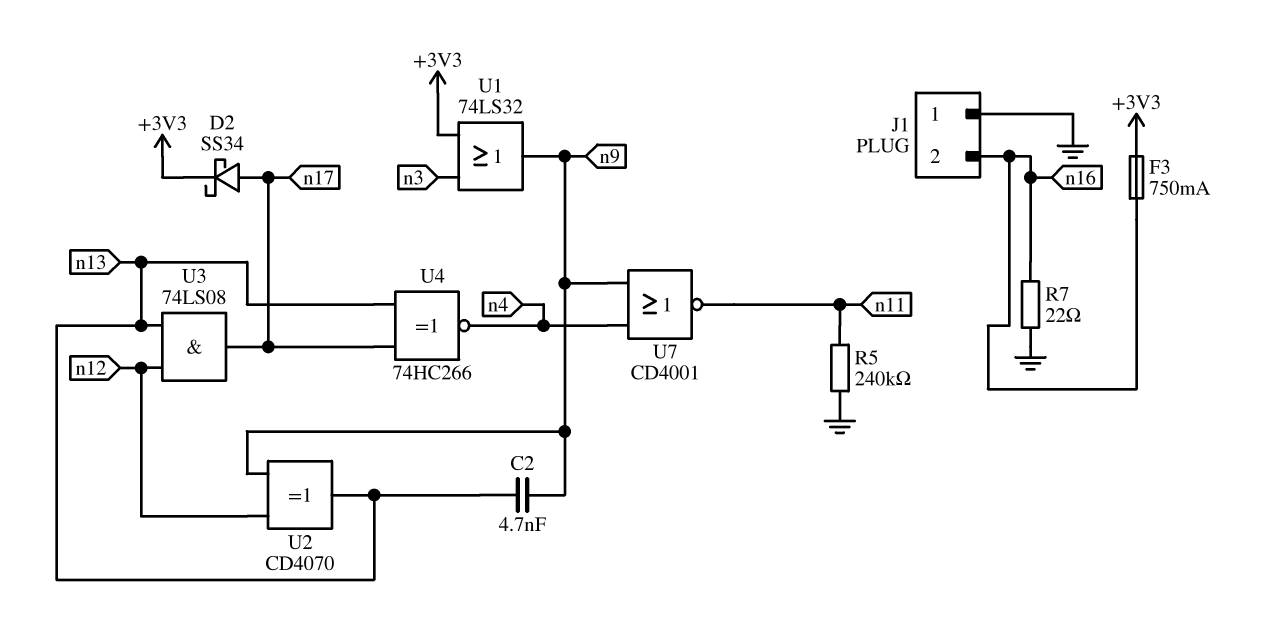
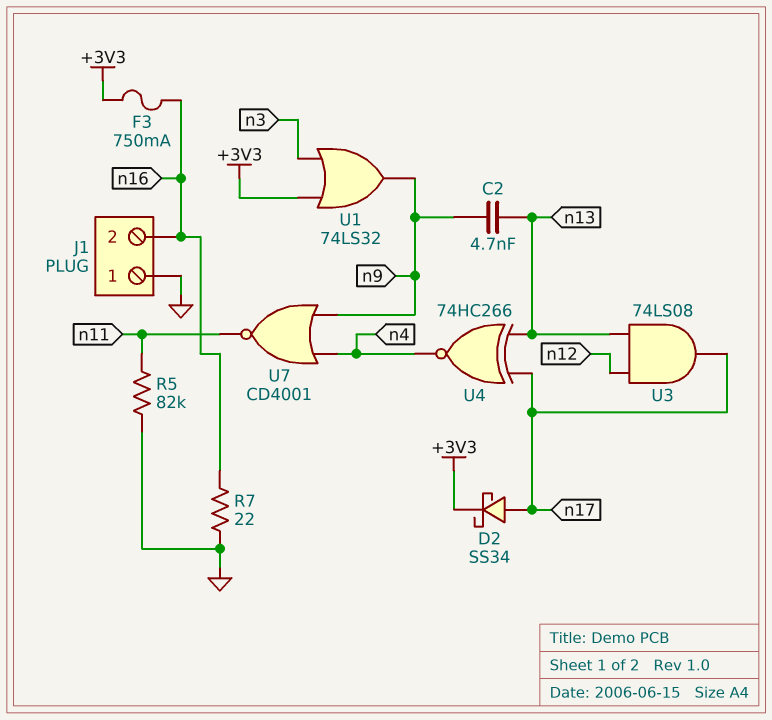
R5: 240k (GND, n11) -> 82k (GND, n11)
U2: XOR CD4070 (in n9, in n12, out n13) -> none

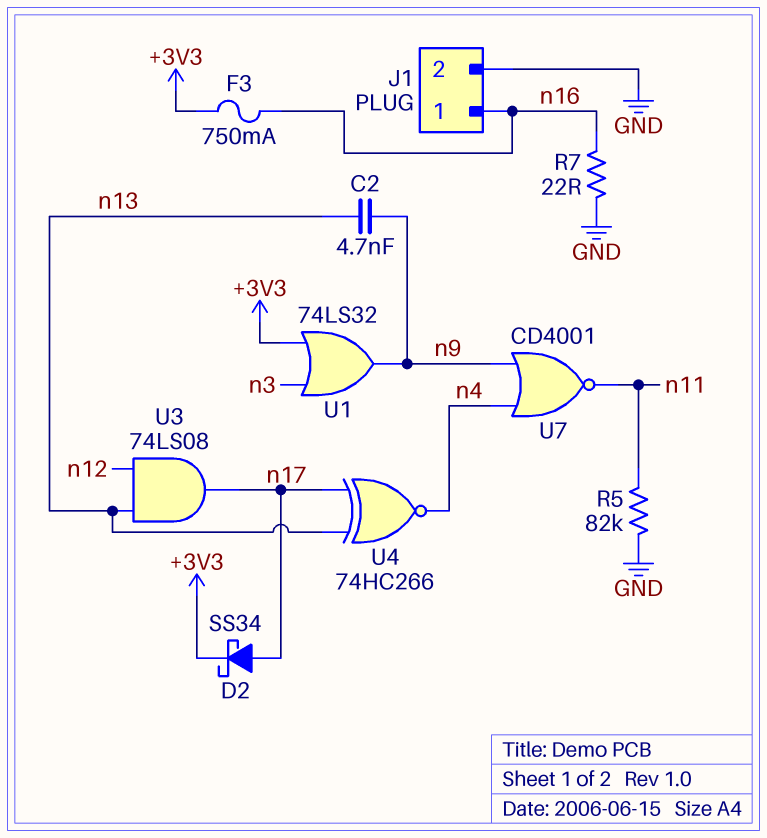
J1 pin 1: GND -> n16
J1 pin 2: n16 -> GND

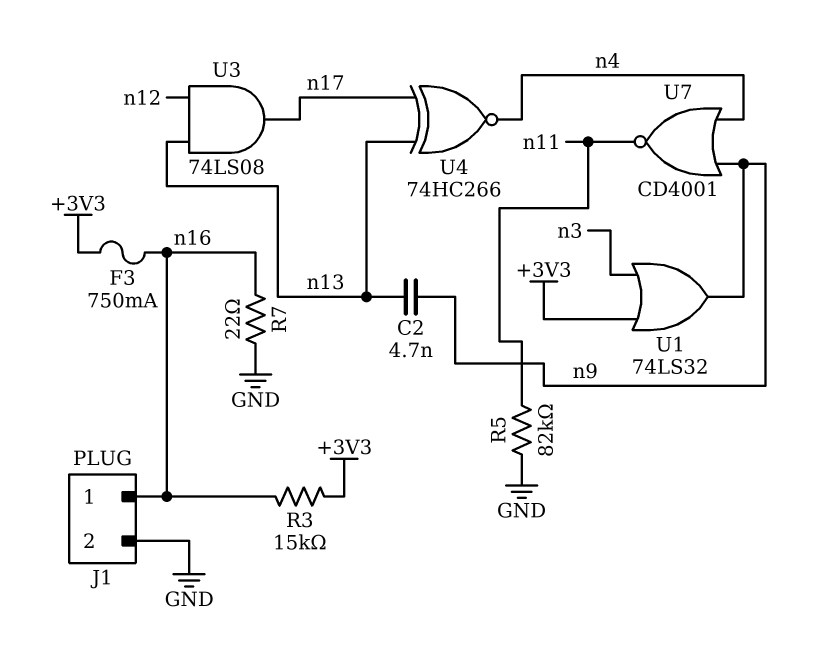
D2: schottky SS34 (A n17, K +3V3) -> none
R3: none -> 15k (+3V3, n16)

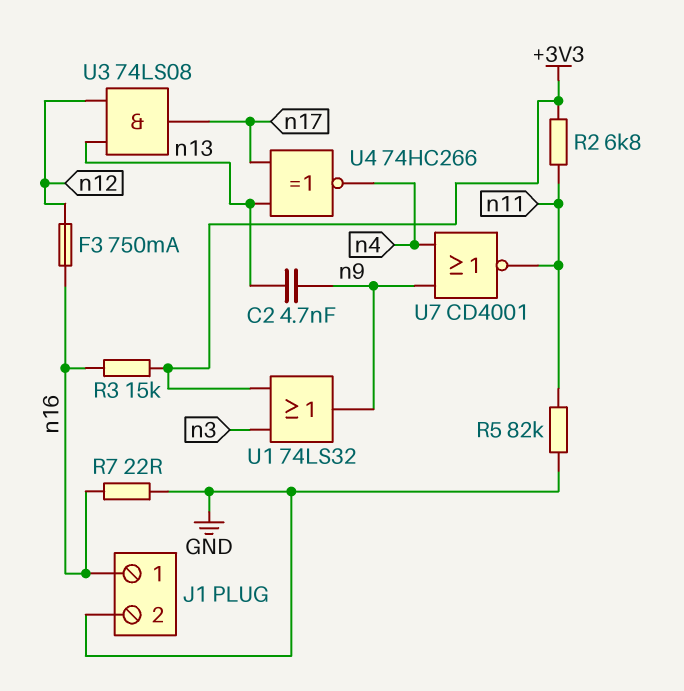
F3: 750mA (+3V3, n16) -> 750mA (n12, n16)
R2: none -> 6.8k (+3V3, n11)

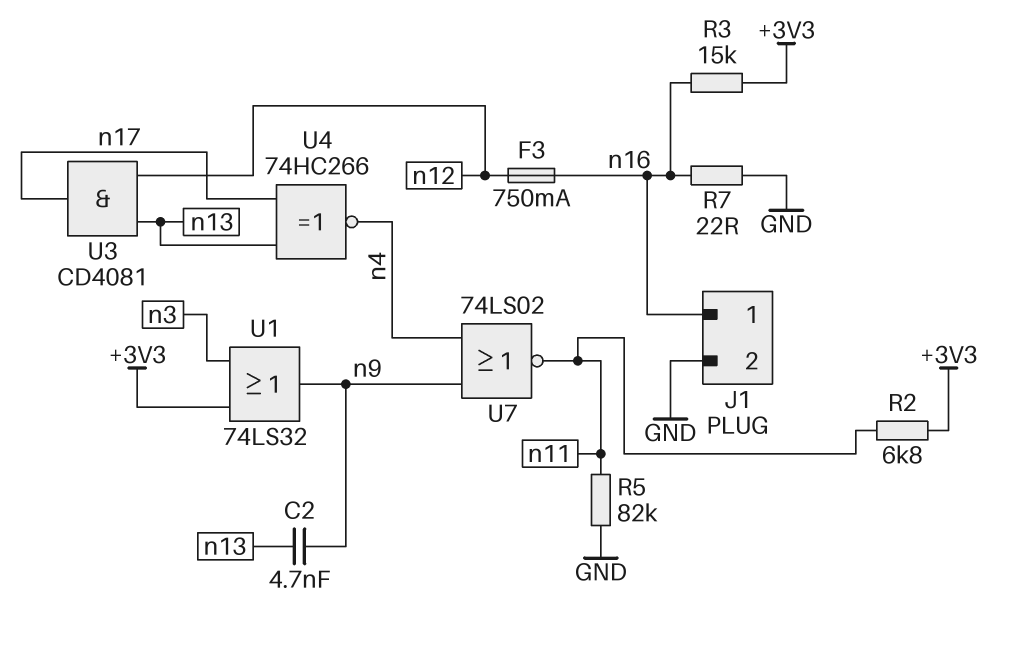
U3: AND 74LS08 (in n12, in n13, out n17) -> AND CD4081 (in n12, in n13, out n17)
U7: NOR CD4001 (in n4, in n9, out n11) -> NOR 74LS02 (in n4, in n9, out n11)

